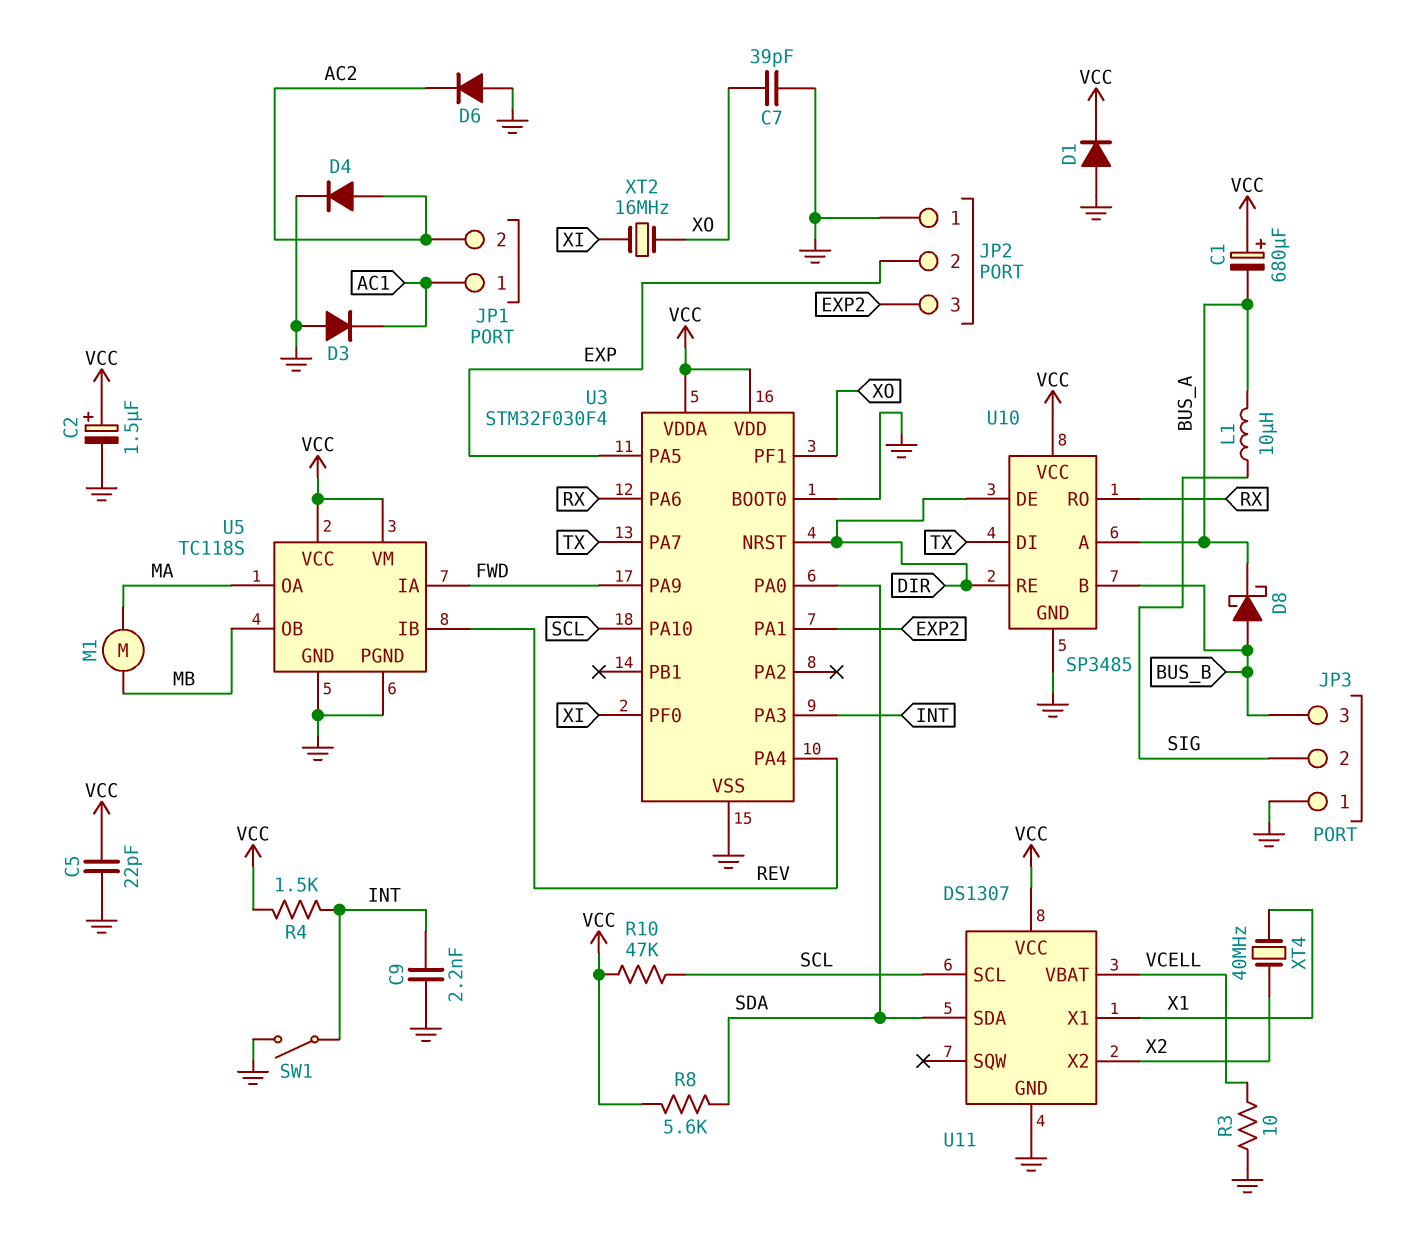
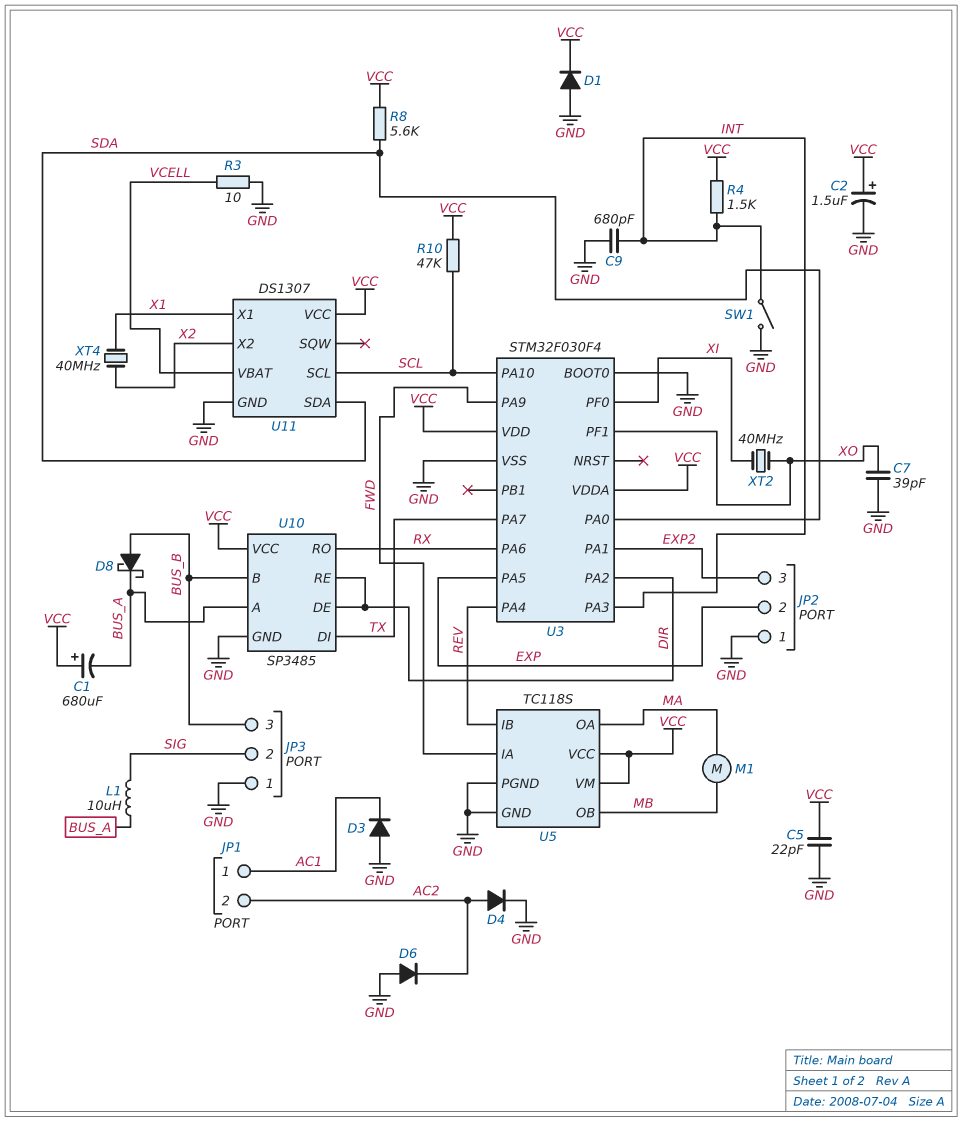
C9: 2.2nF (GND, INT) -> 680pF (GND, INT)
U3 pin NRST: DIR -> none
U3 pin PA2: none -> DIR
XT2: 16MHz (XI, XO) -> 40MHz (XI, XO)

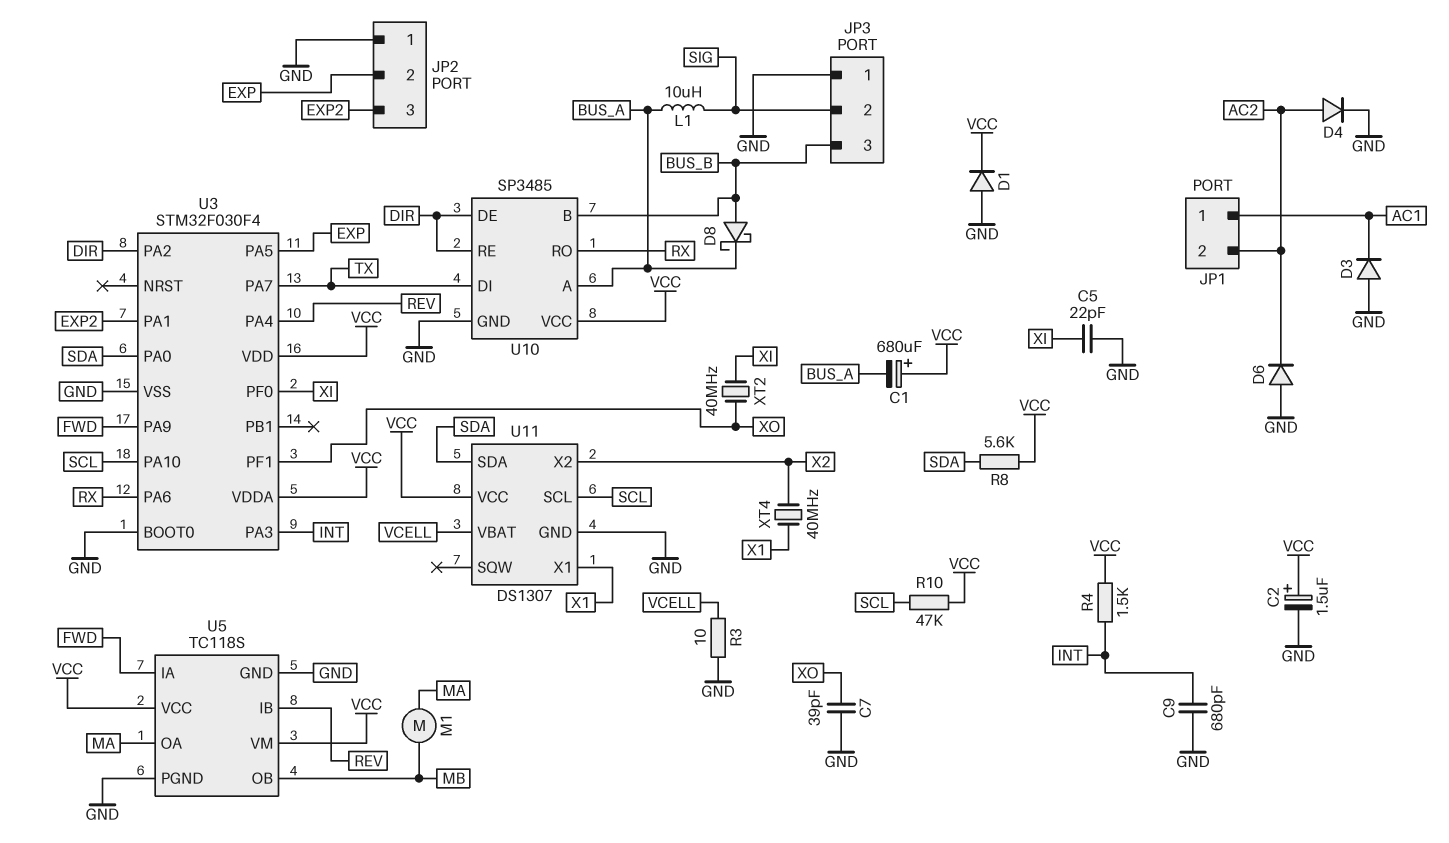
C5: 22pF (GND, VCC) -> 22pF (GND, XI)
SW1: switch (GND, INT) -> none

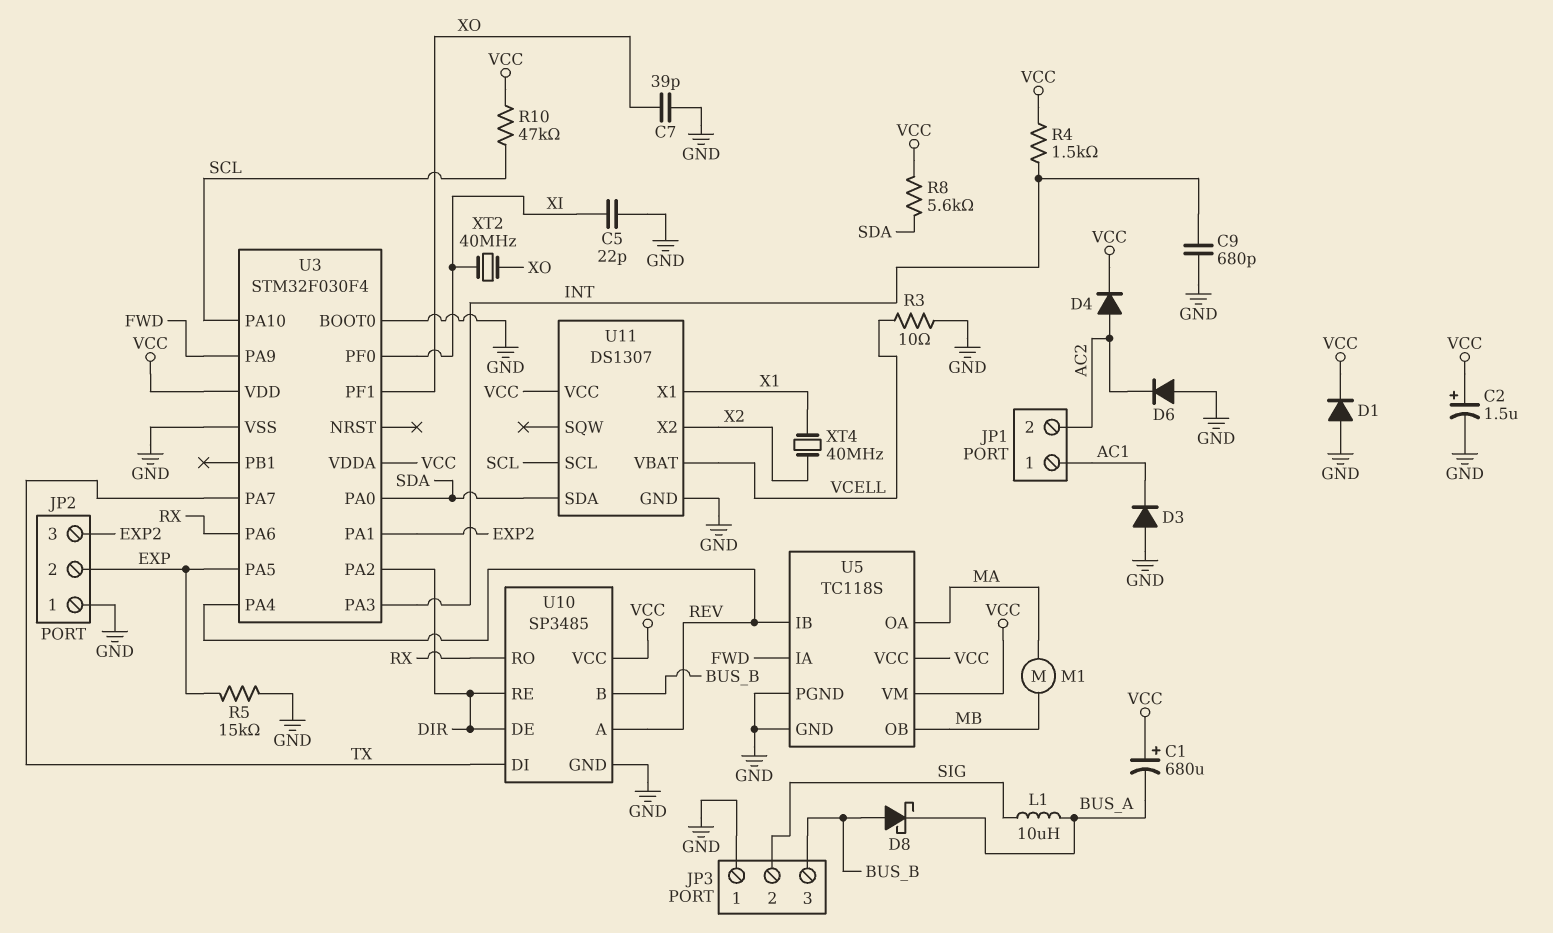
D4: diode (A AC2, K GND) -> diode (A AC2, K VCC)
R5: none -> 15k (EXP, GND)
U10 pin A: BUS_A -> REV

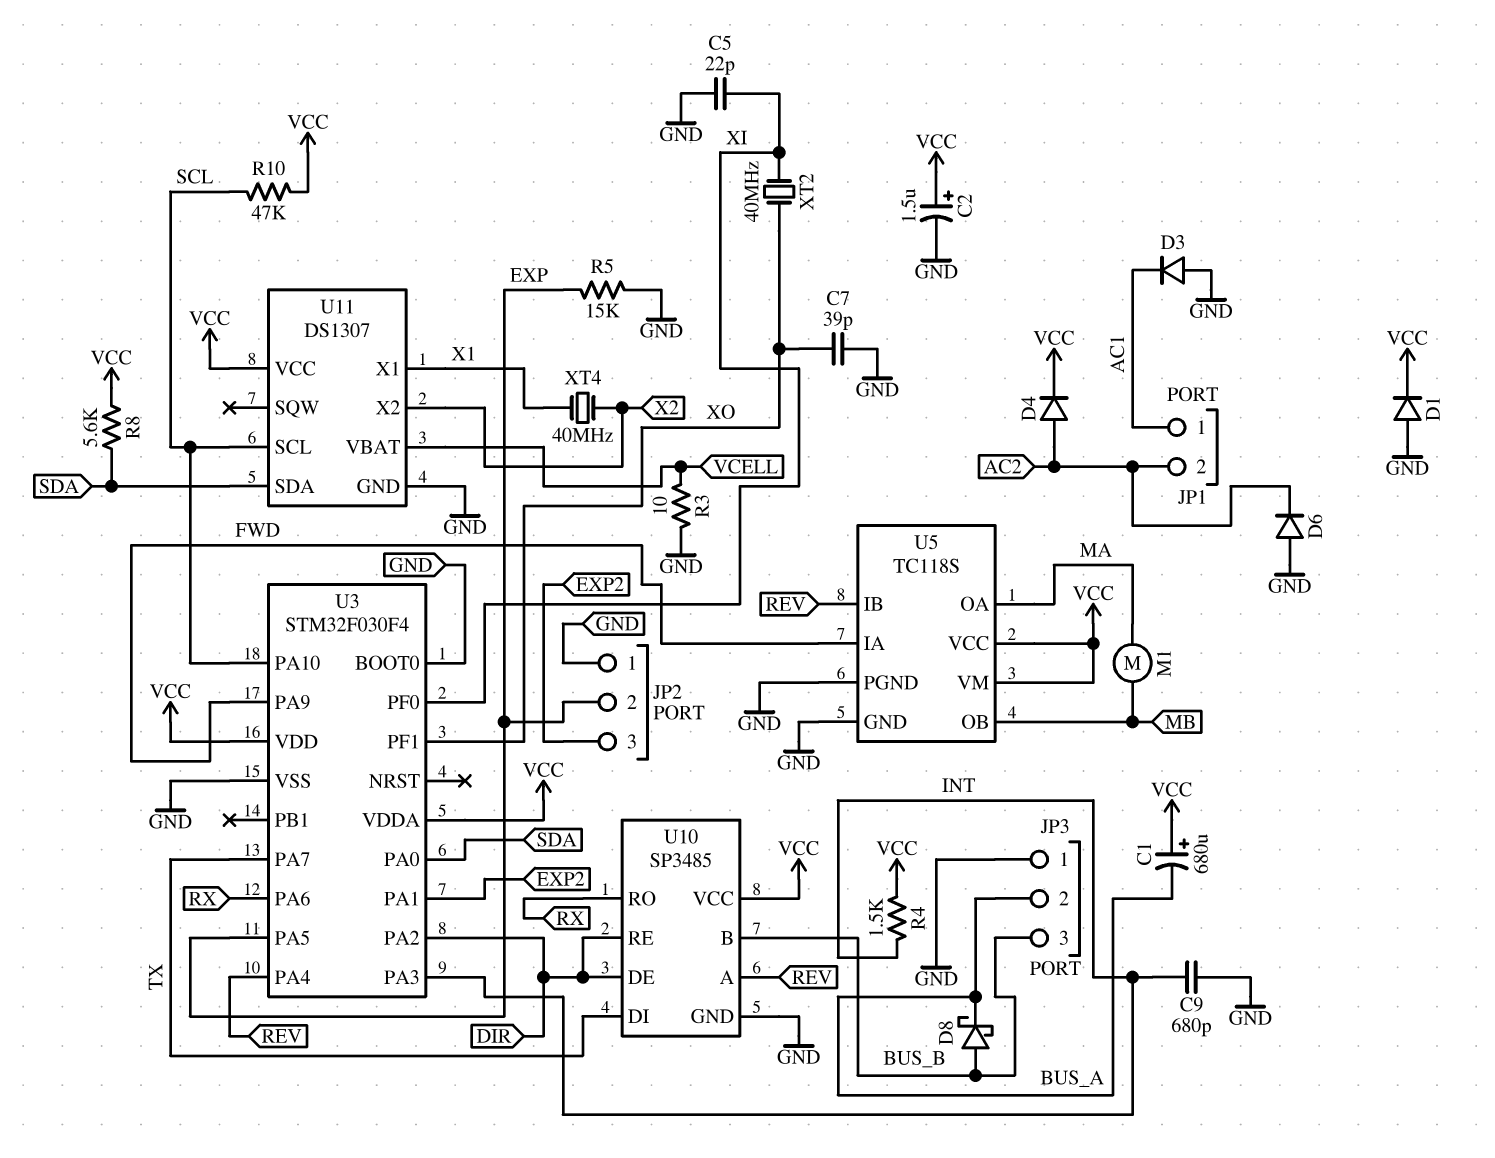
JP3 pin 2: SIG -> BUS_A
L1: 10uH (BUS_A, SIG) -> none

